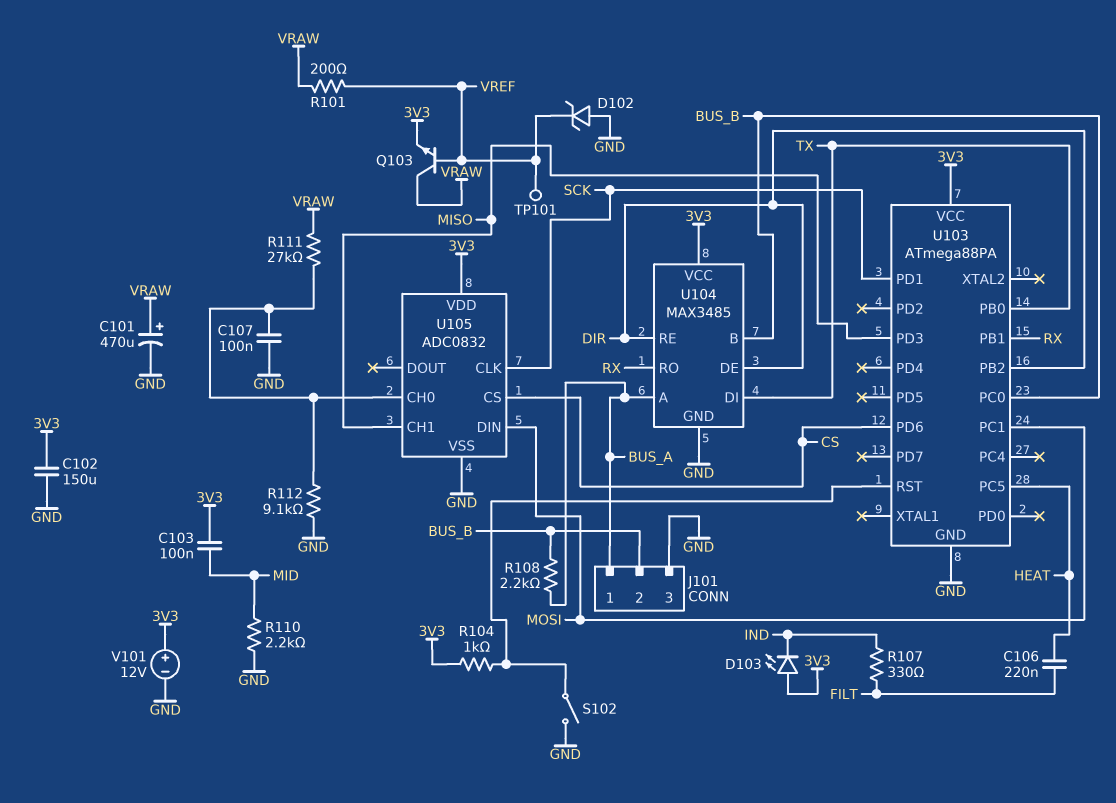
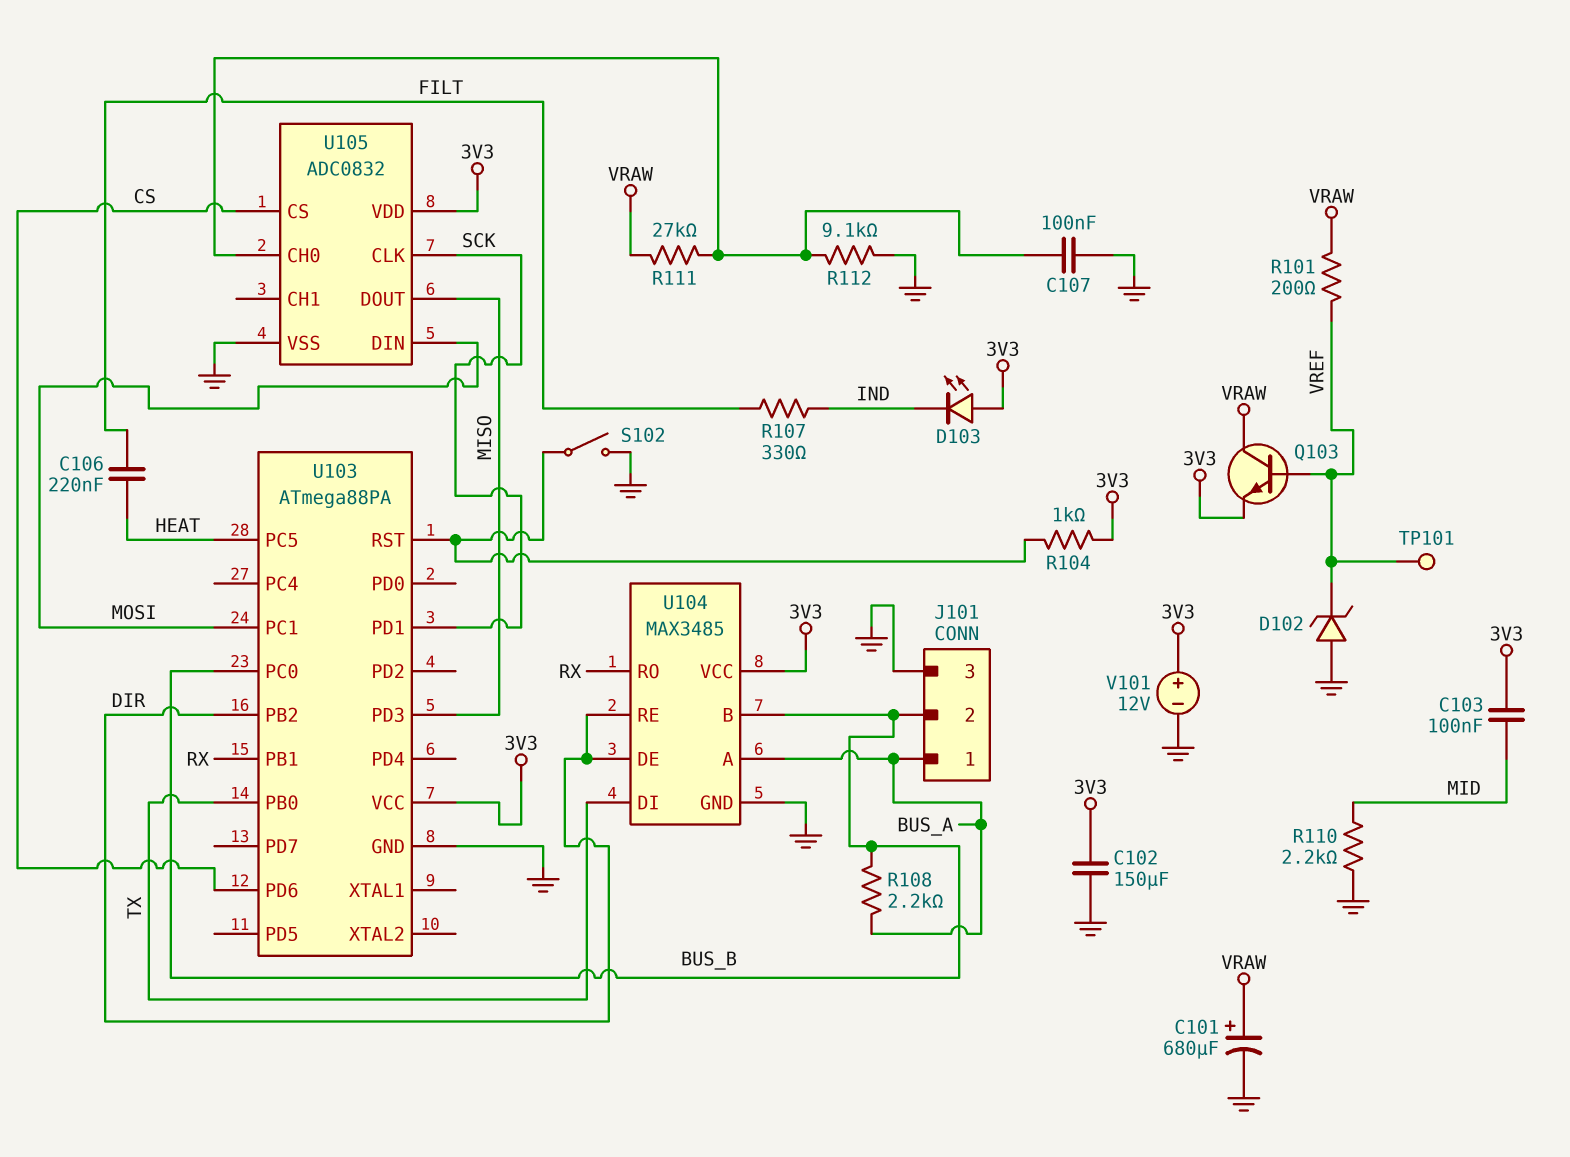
C101: 470uF (plus VRAW, minus GND) -> 680uF (plus VRAW, minus GND)
U105 pin CH1: MISO -> none
U105 pin DOUT: none -> MISO

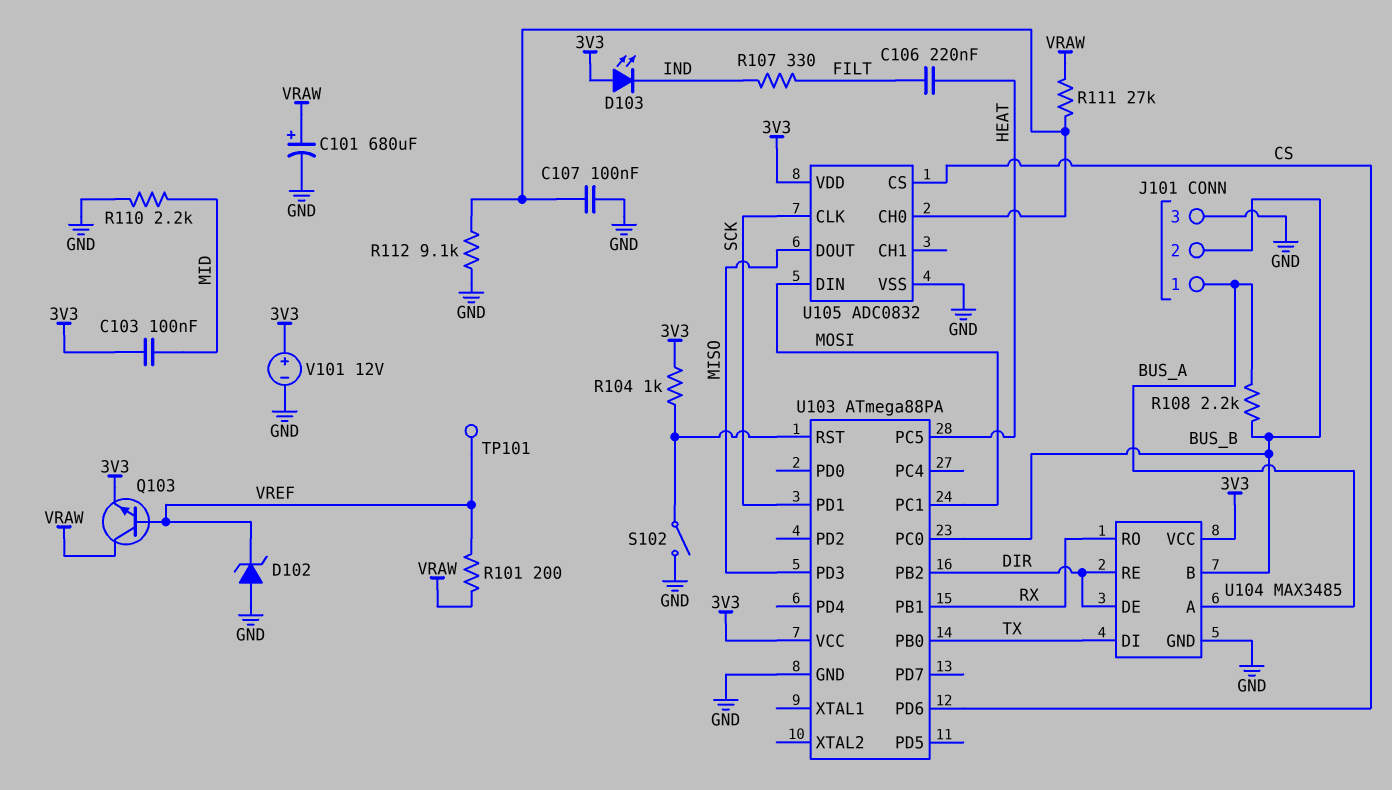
C102: 150uF (3V3, GND) -> none

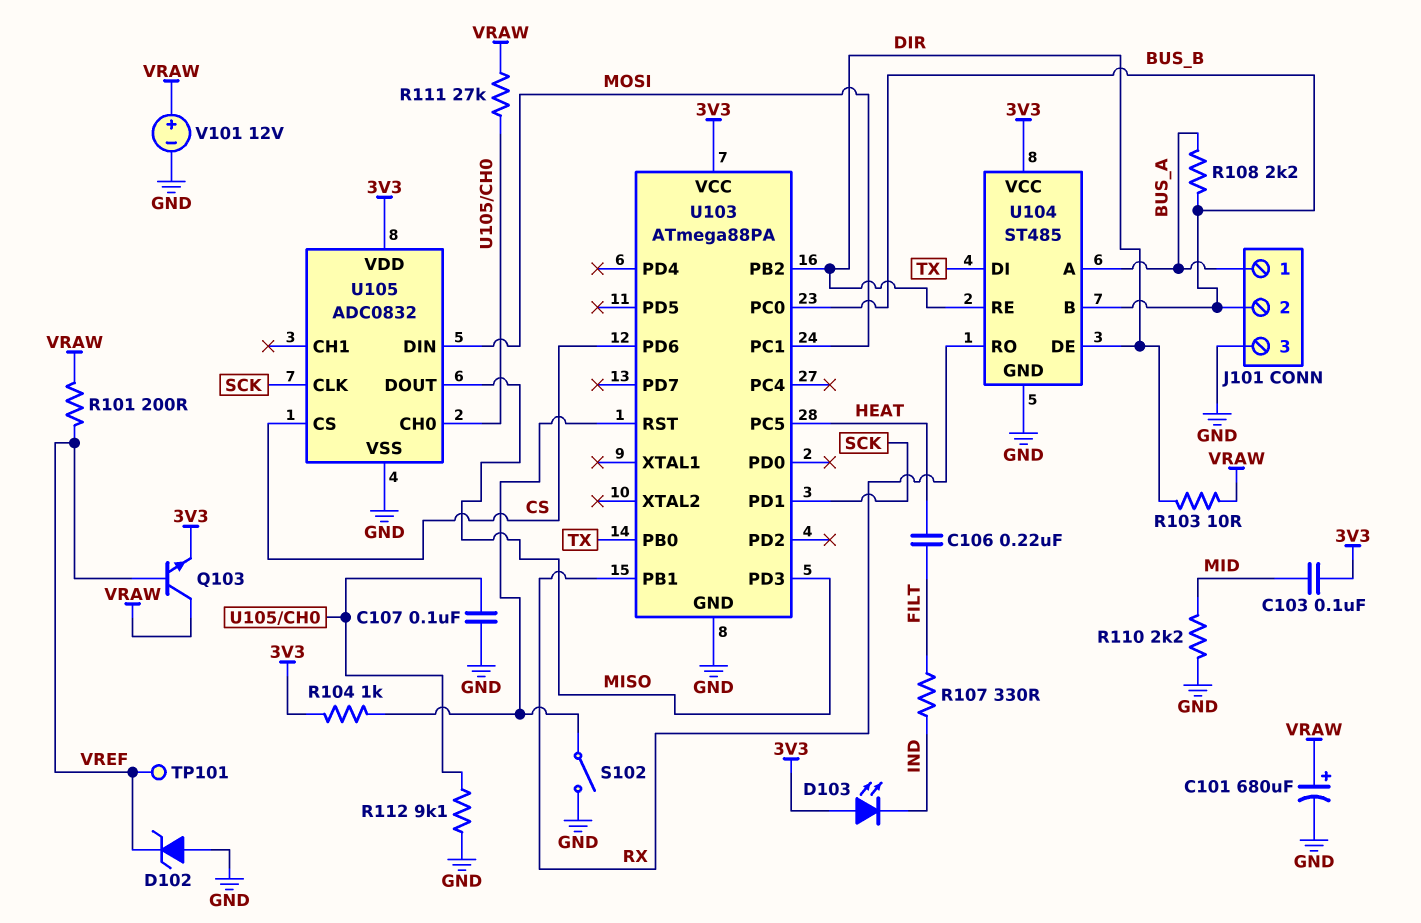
R103: none -> 10 (DIR, VRAW)
U104: MAX3485 -> ST485
V101: 12V (plus 3V3, minus GND) -> 12V (plus VRAW, minus GND)

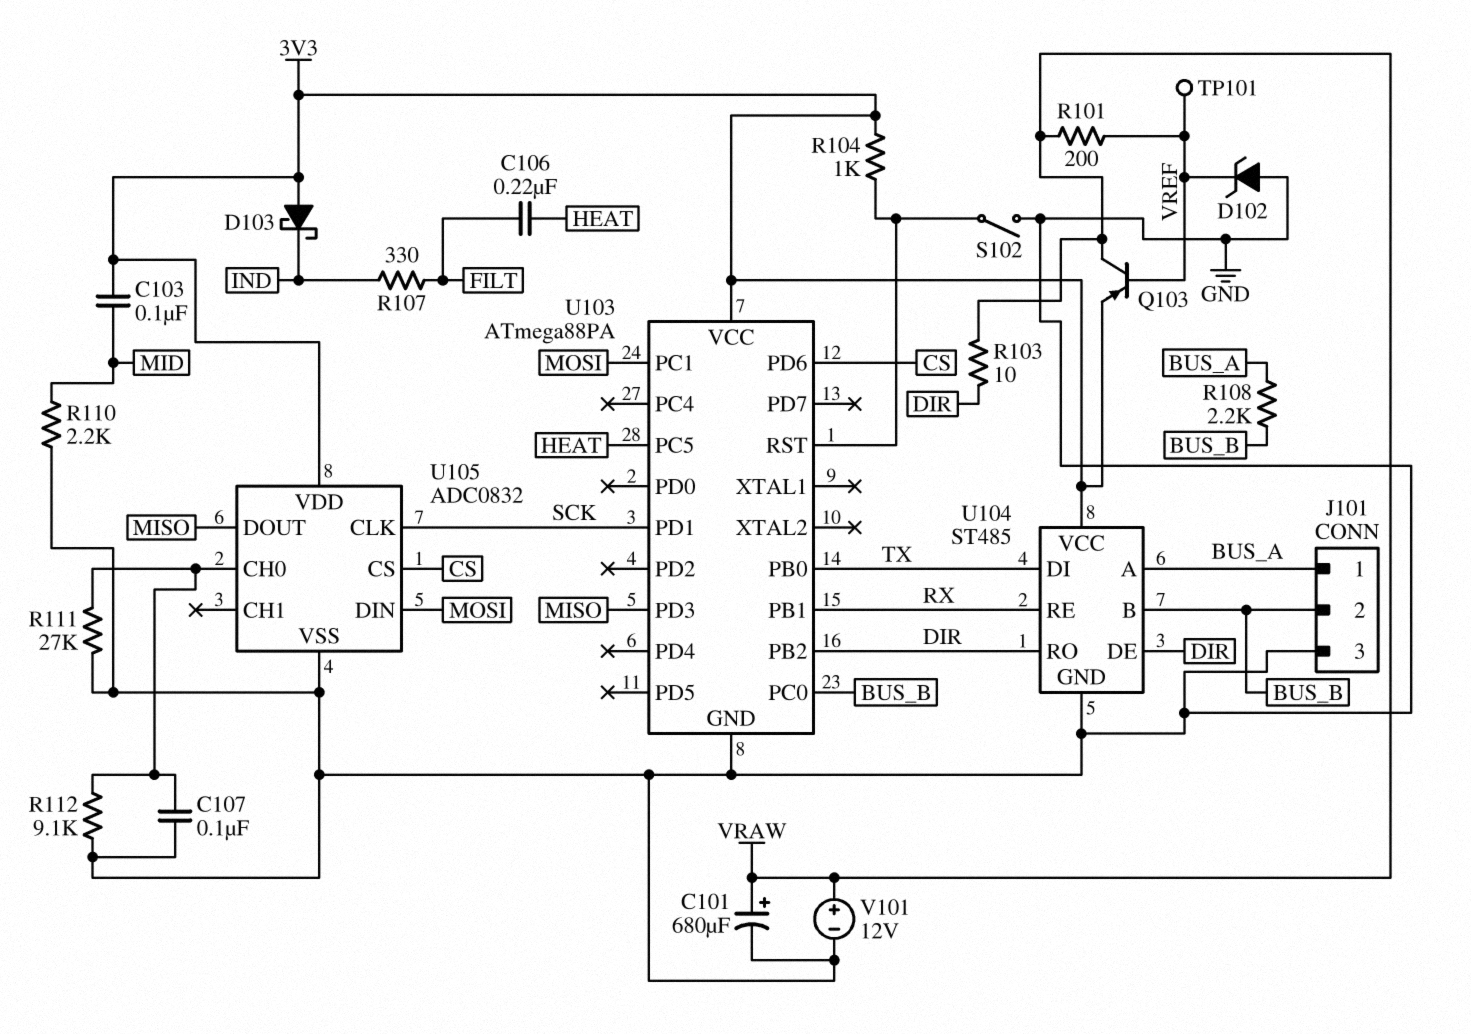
D103: LED (A 3V3, K IND) -> schottky (A 3V3, K IND)
Q103: NPN (B VREF, C VRAW, E 3V3) -> PNP (B VREF, C VRAW, E 3V3)
R111: 27k (U105/CH0, VRAW) -> 27k (GND, U105/CH0)
U104 pin RE: DIR -> RX
U104 pin RO: RX -> DIR

